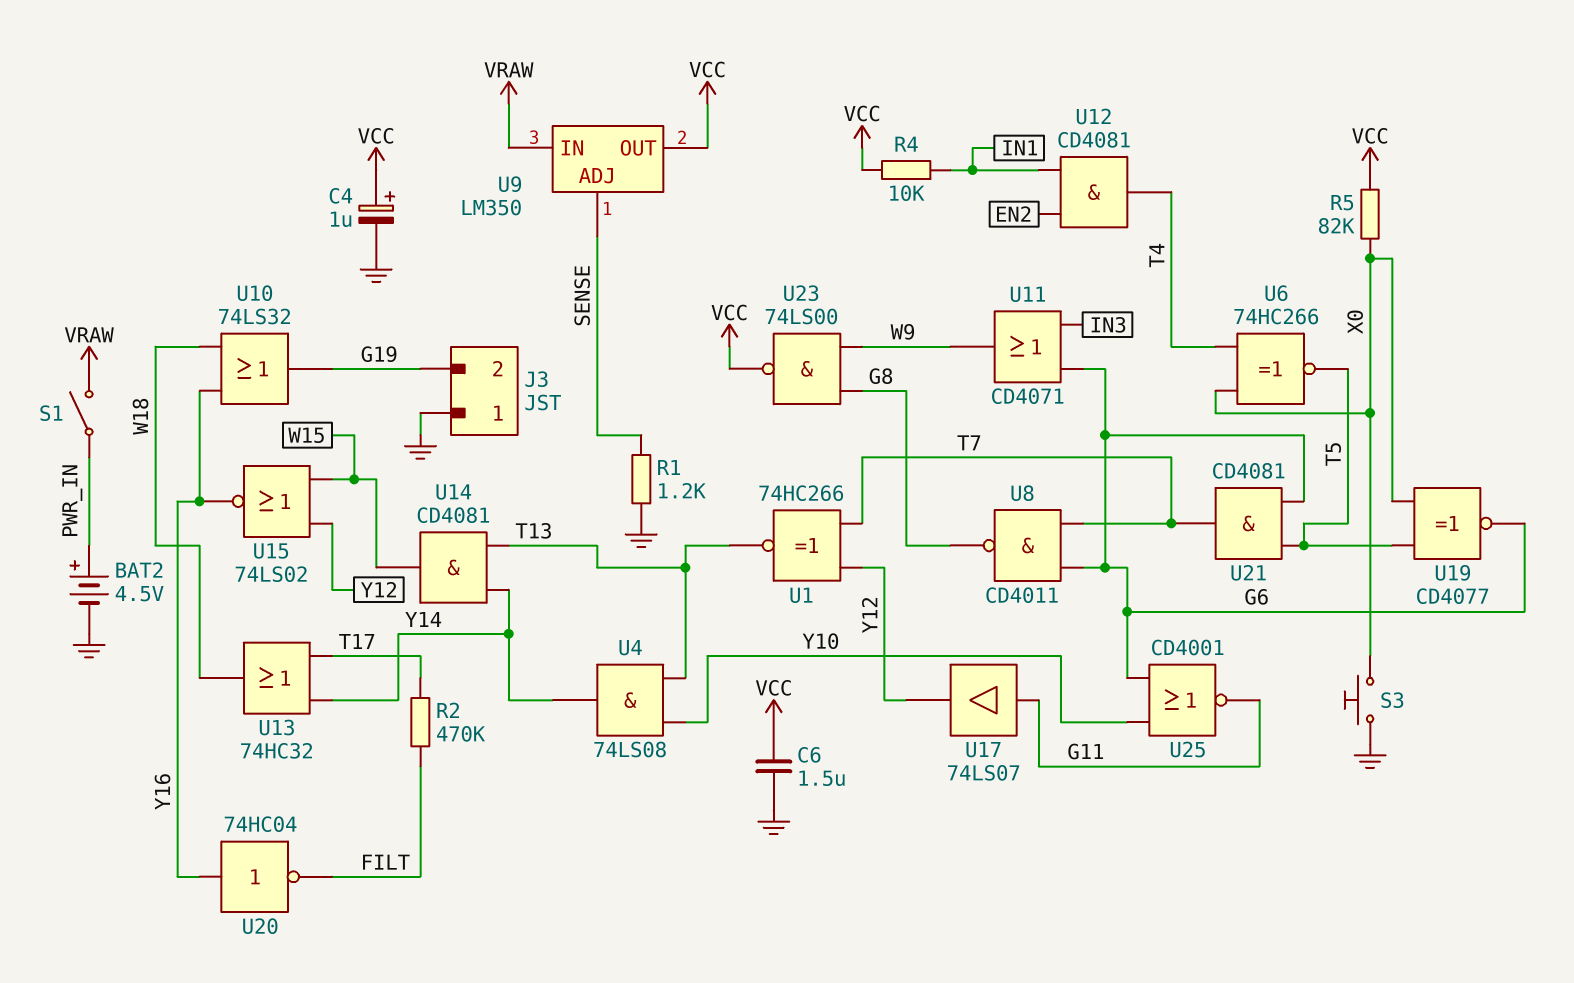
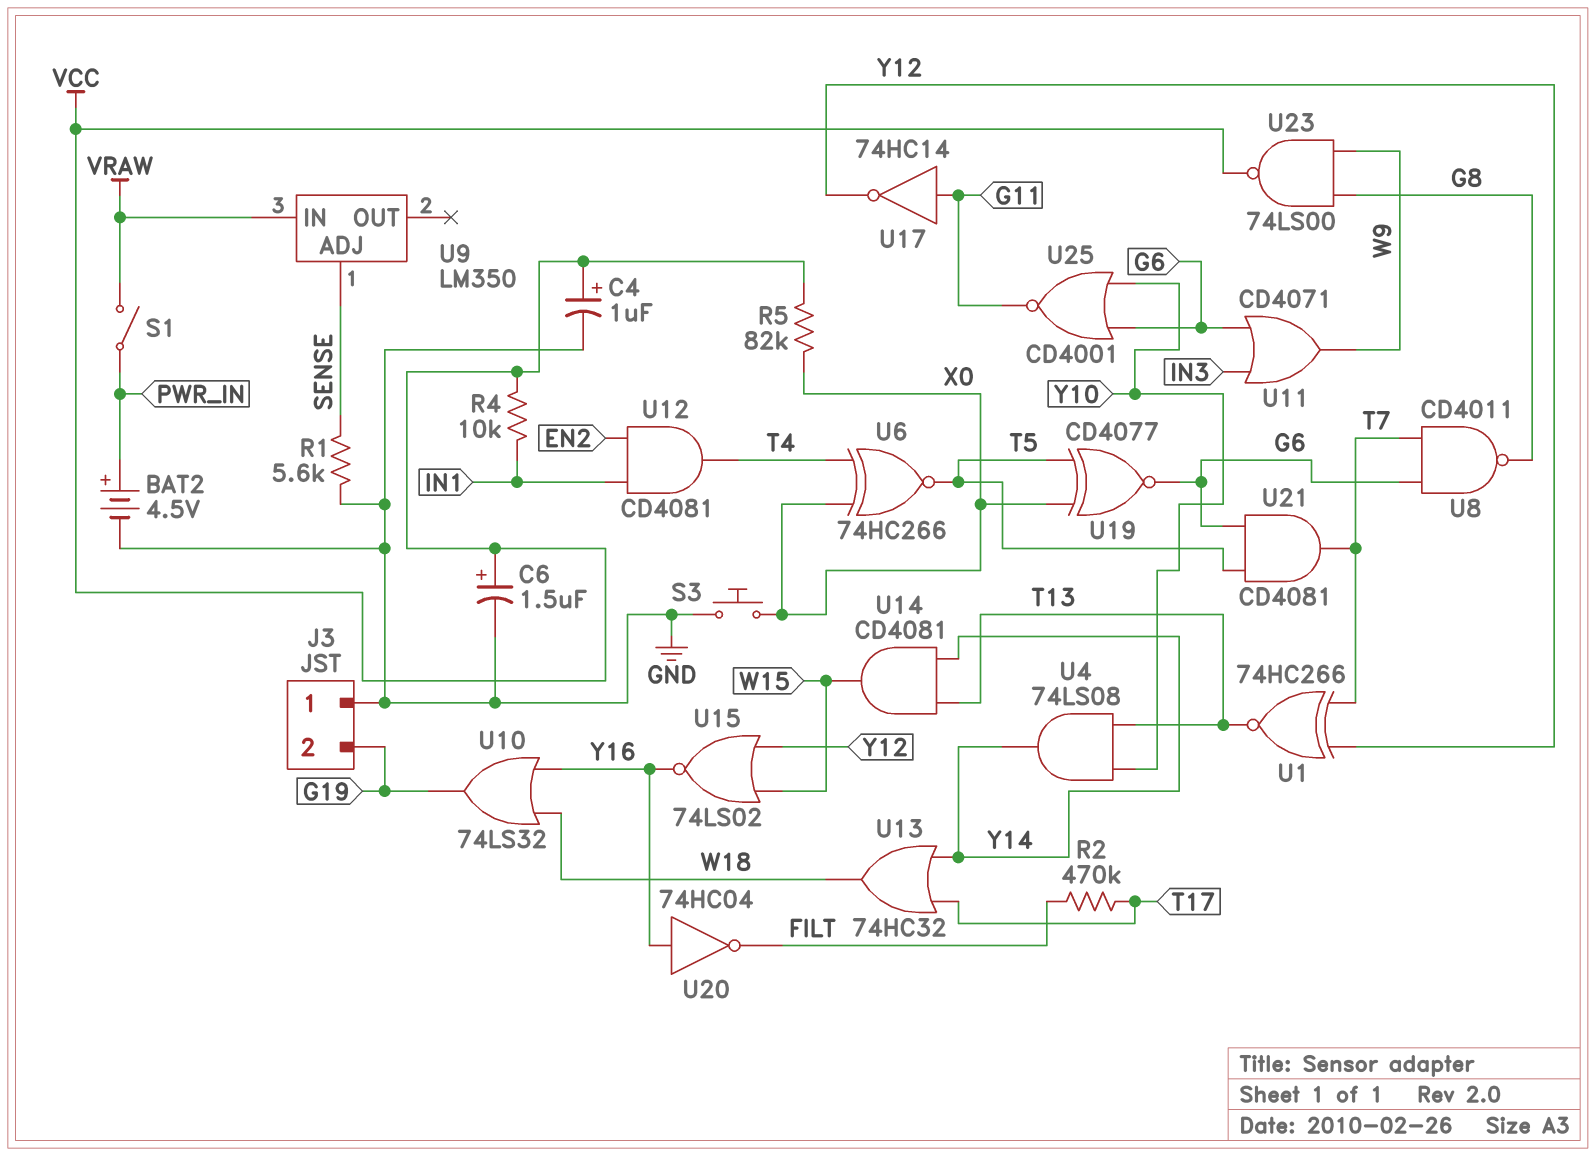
C6: 1.5uF (GND, VCC) -> 1.5uF (plus VCC, minus GND)
R1: 1.2k (GND, SENSE) -> 5.6k (GND, SENSE)
U9 pin OUT: VCC -> none
U17: buffer 74LS07 (in G11, out Y12) -> NOT 74HC14 (in G11, out Y12)

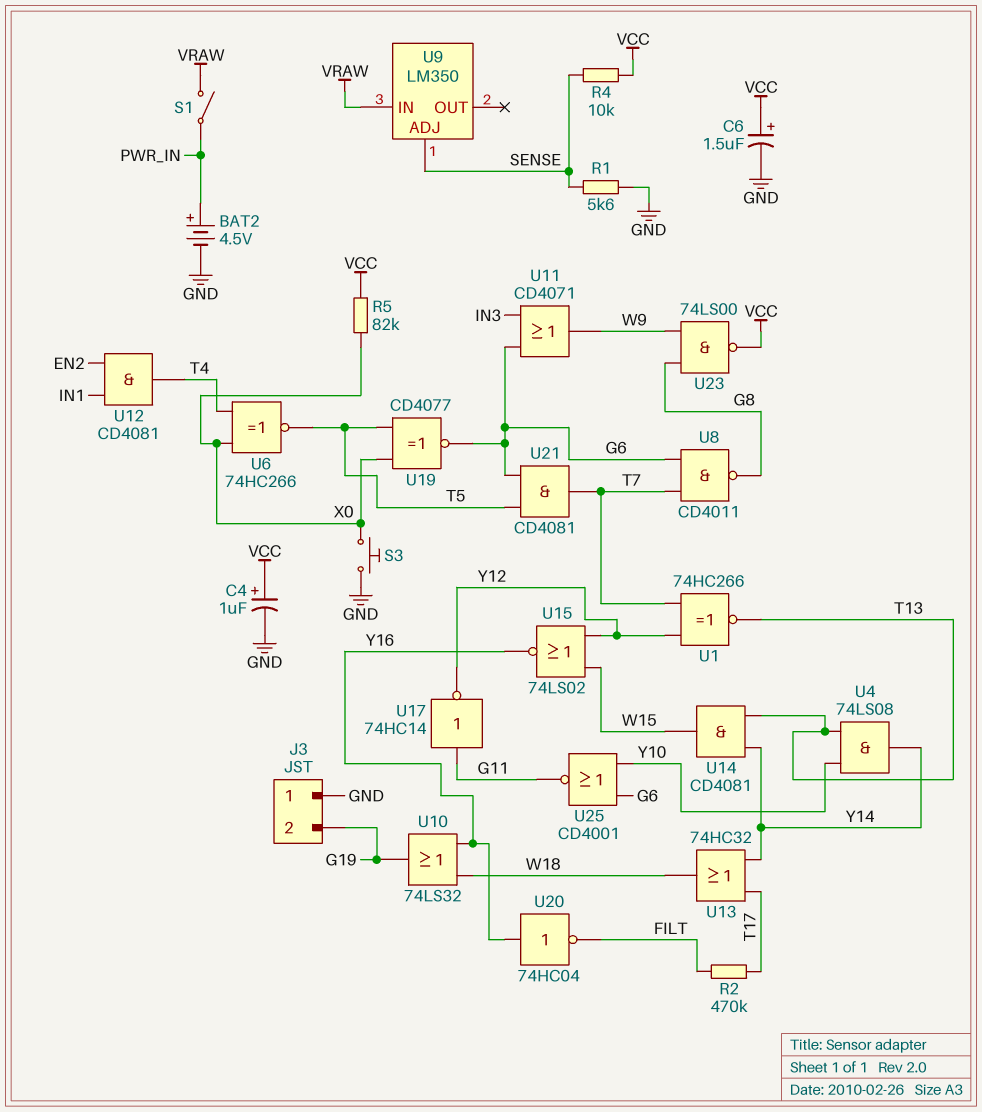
R4: 10k (IN1, VCC) -> 10k (SENSE, VCC)

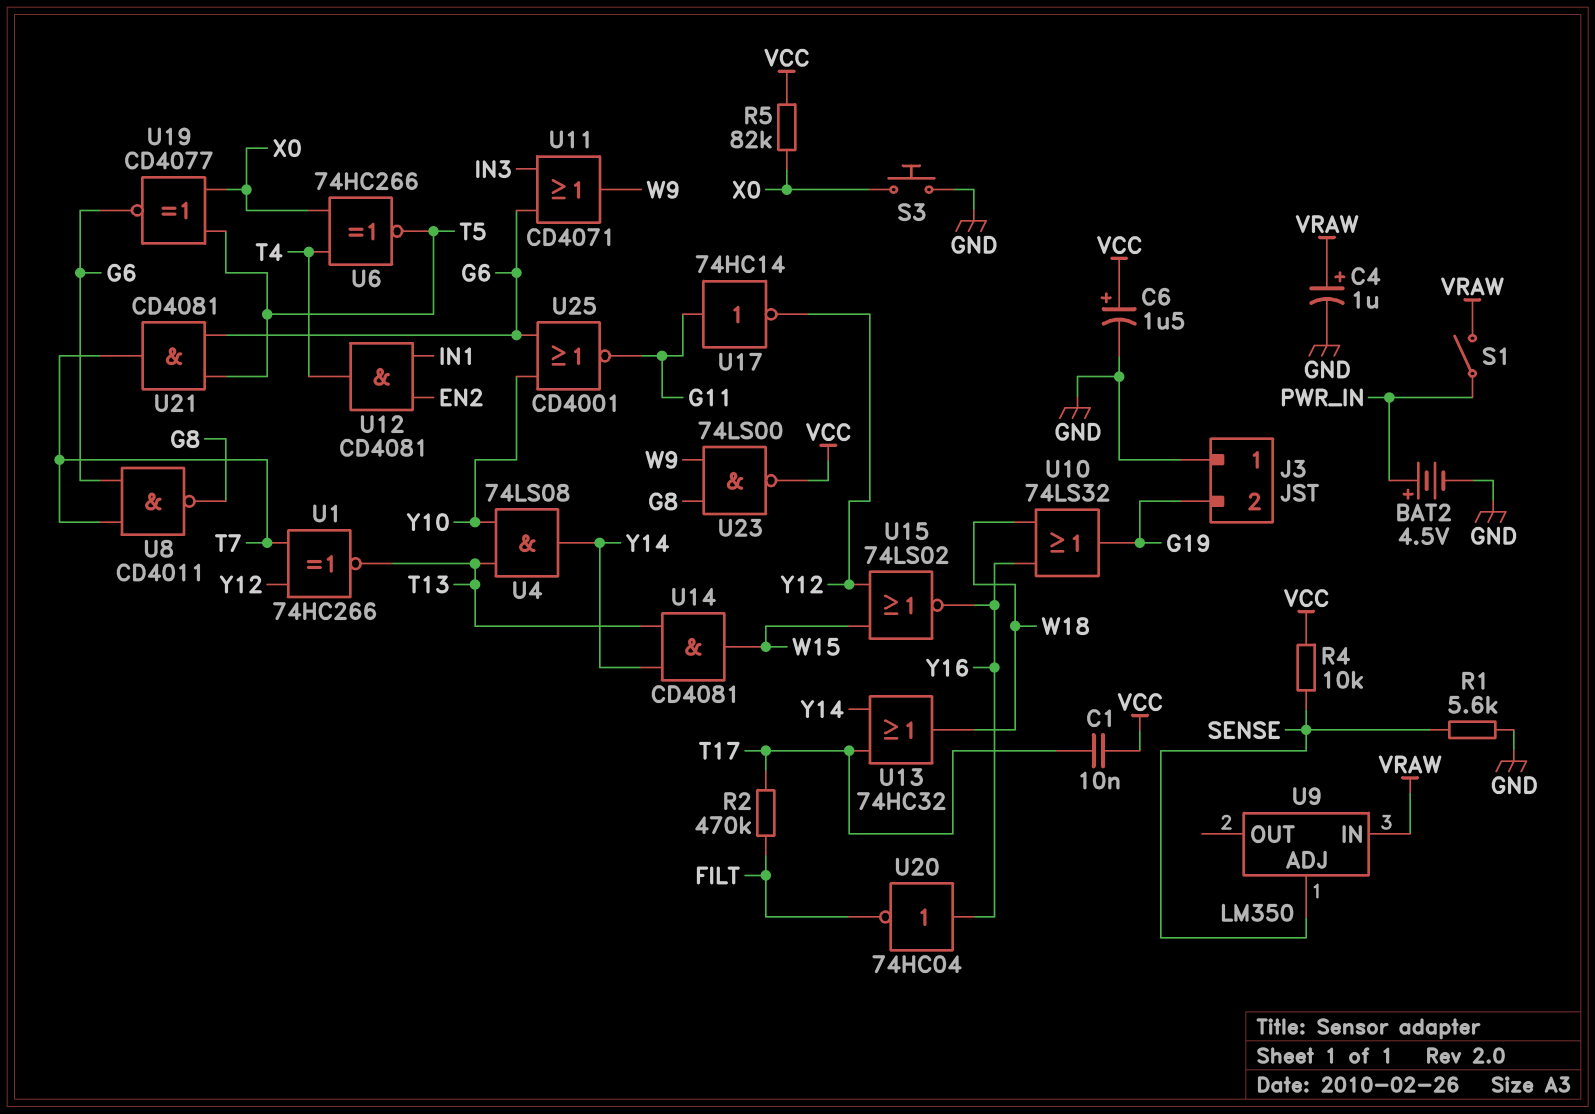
C1: none -> 10nF (T17, VCC)
C4: 1uF (plus VCC, minus GND) -> 1uF (plus VRAW, minus GND)

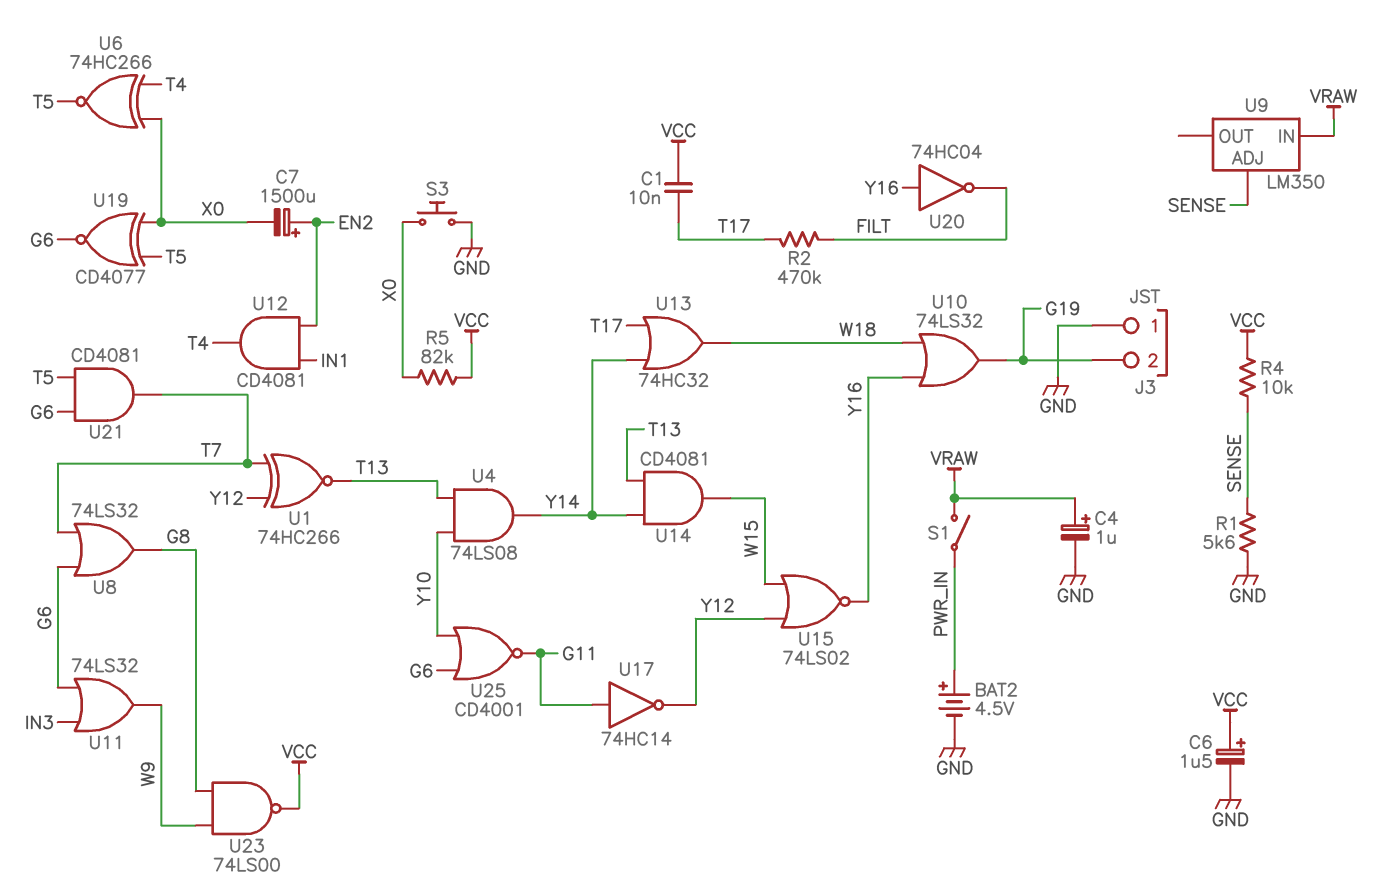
C7: none -> 1500uF (plus EN2, minus X0)
U8: NAND CD4011 (in G6, in T7, out G8) -> OR 74LS32 (in G6, in T7, out G8)
U11: OR CD4071 (in G6, in IN3, out W9) -> OR 74LS32 (in G6, in IN3, out W9)

